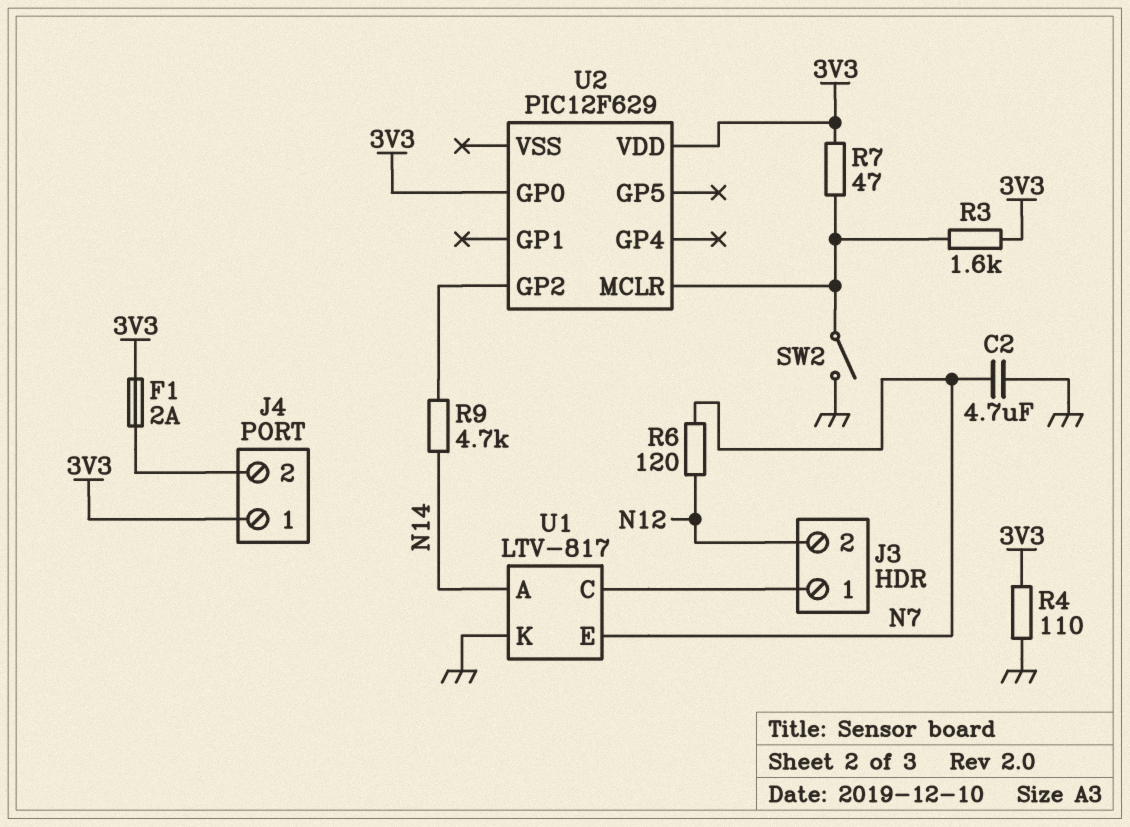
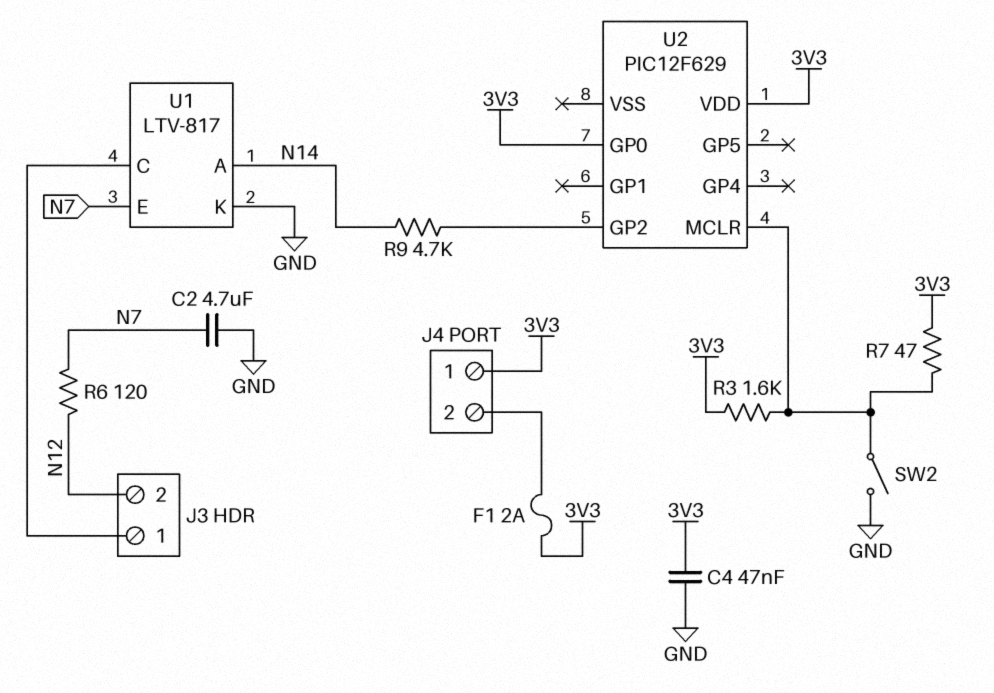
C4: none -> 47nF (3V3, GND)
R4: 110 (3V3, GND) -> none

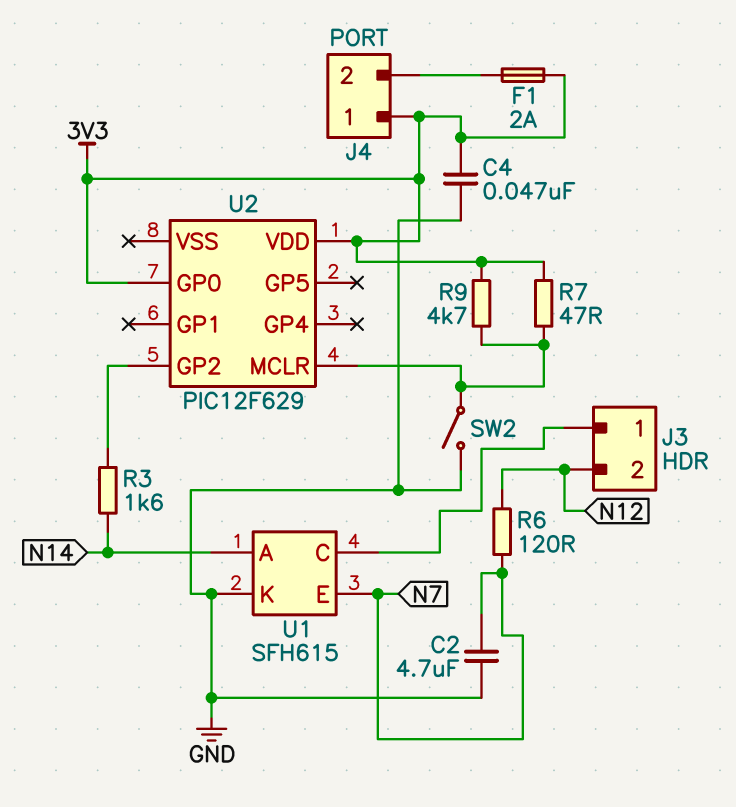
R3: 1.6k (3V3, U2/MCLR) -> 1.6k (N14, U2/GP2)
R9: 4.7k (N14, U2/GP2) -> 4.7k (3V3, U2/MCLR)
U1: LTV-817 -> SFH615

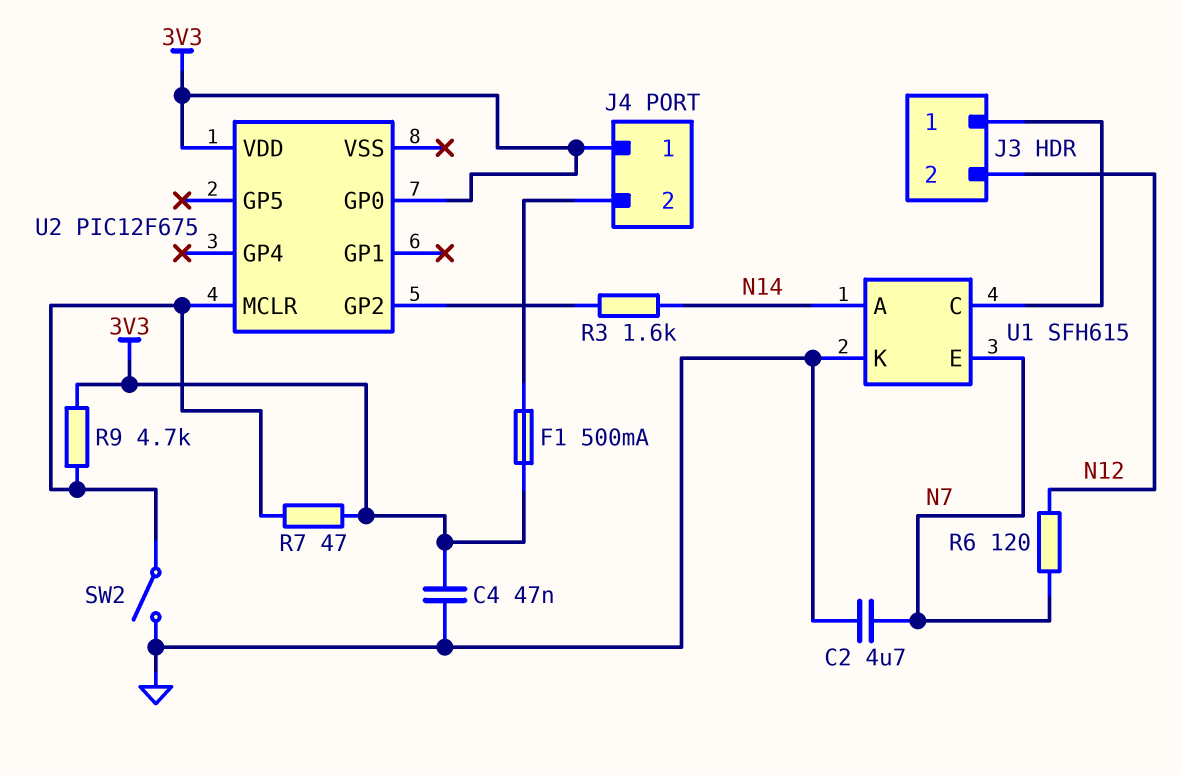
F1: 2A (3V3, J4/2) -> 500mA (3V3, J4/2)
U2: PIC12F629 -> PIC12F675

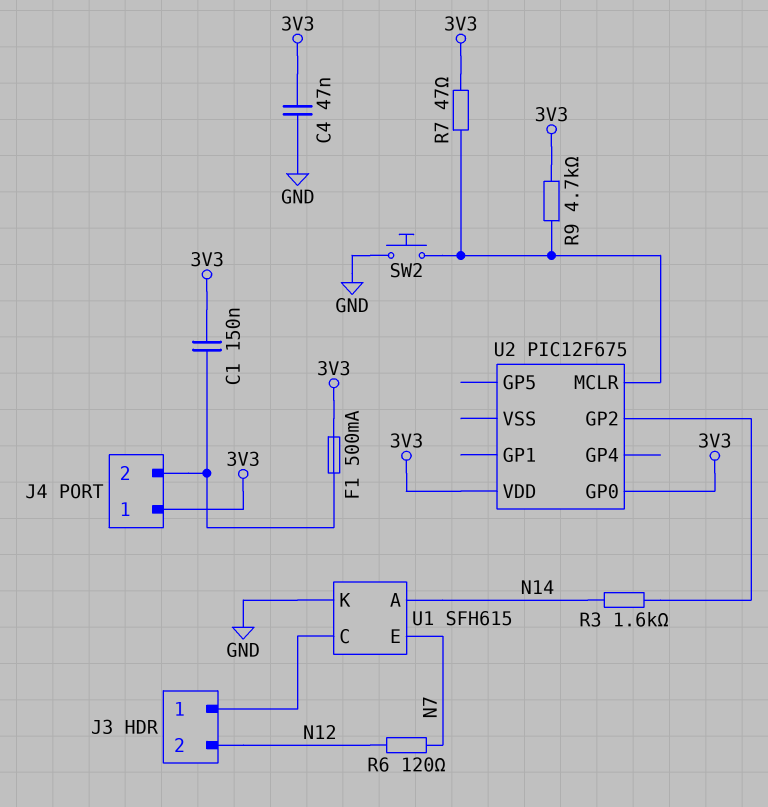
C1: none -> 150nF (3V3, J4/2)
C2: 4.7uF (GND, N7) -> none
SW2: switch (GND, U2/MCLR) -> button (GND, U2/MCLR)

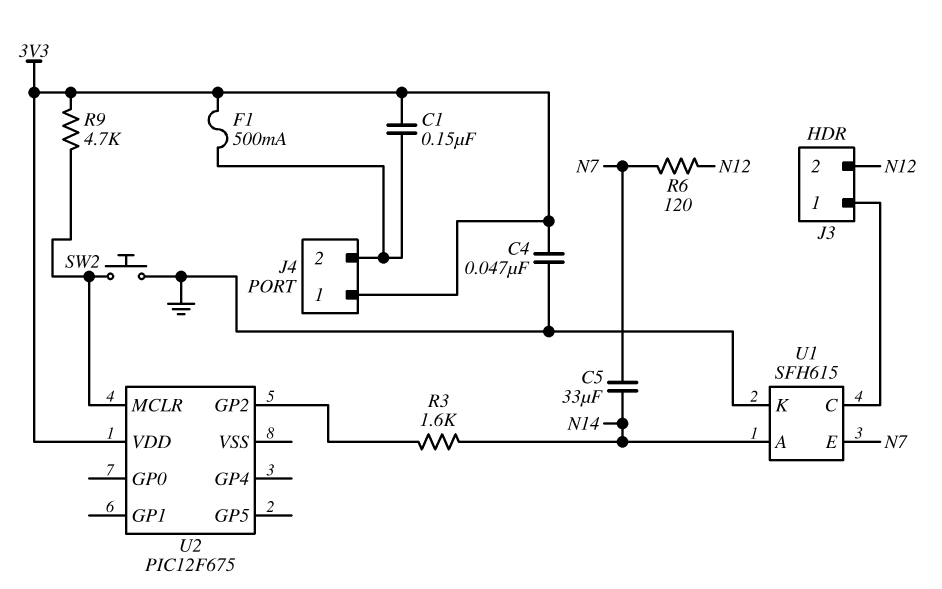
C5: none -> 33uF (N7, N14)
R7: 47 (3V3, U2/MCLR) -> none
U2 pin GP0: 3V3 -> none

